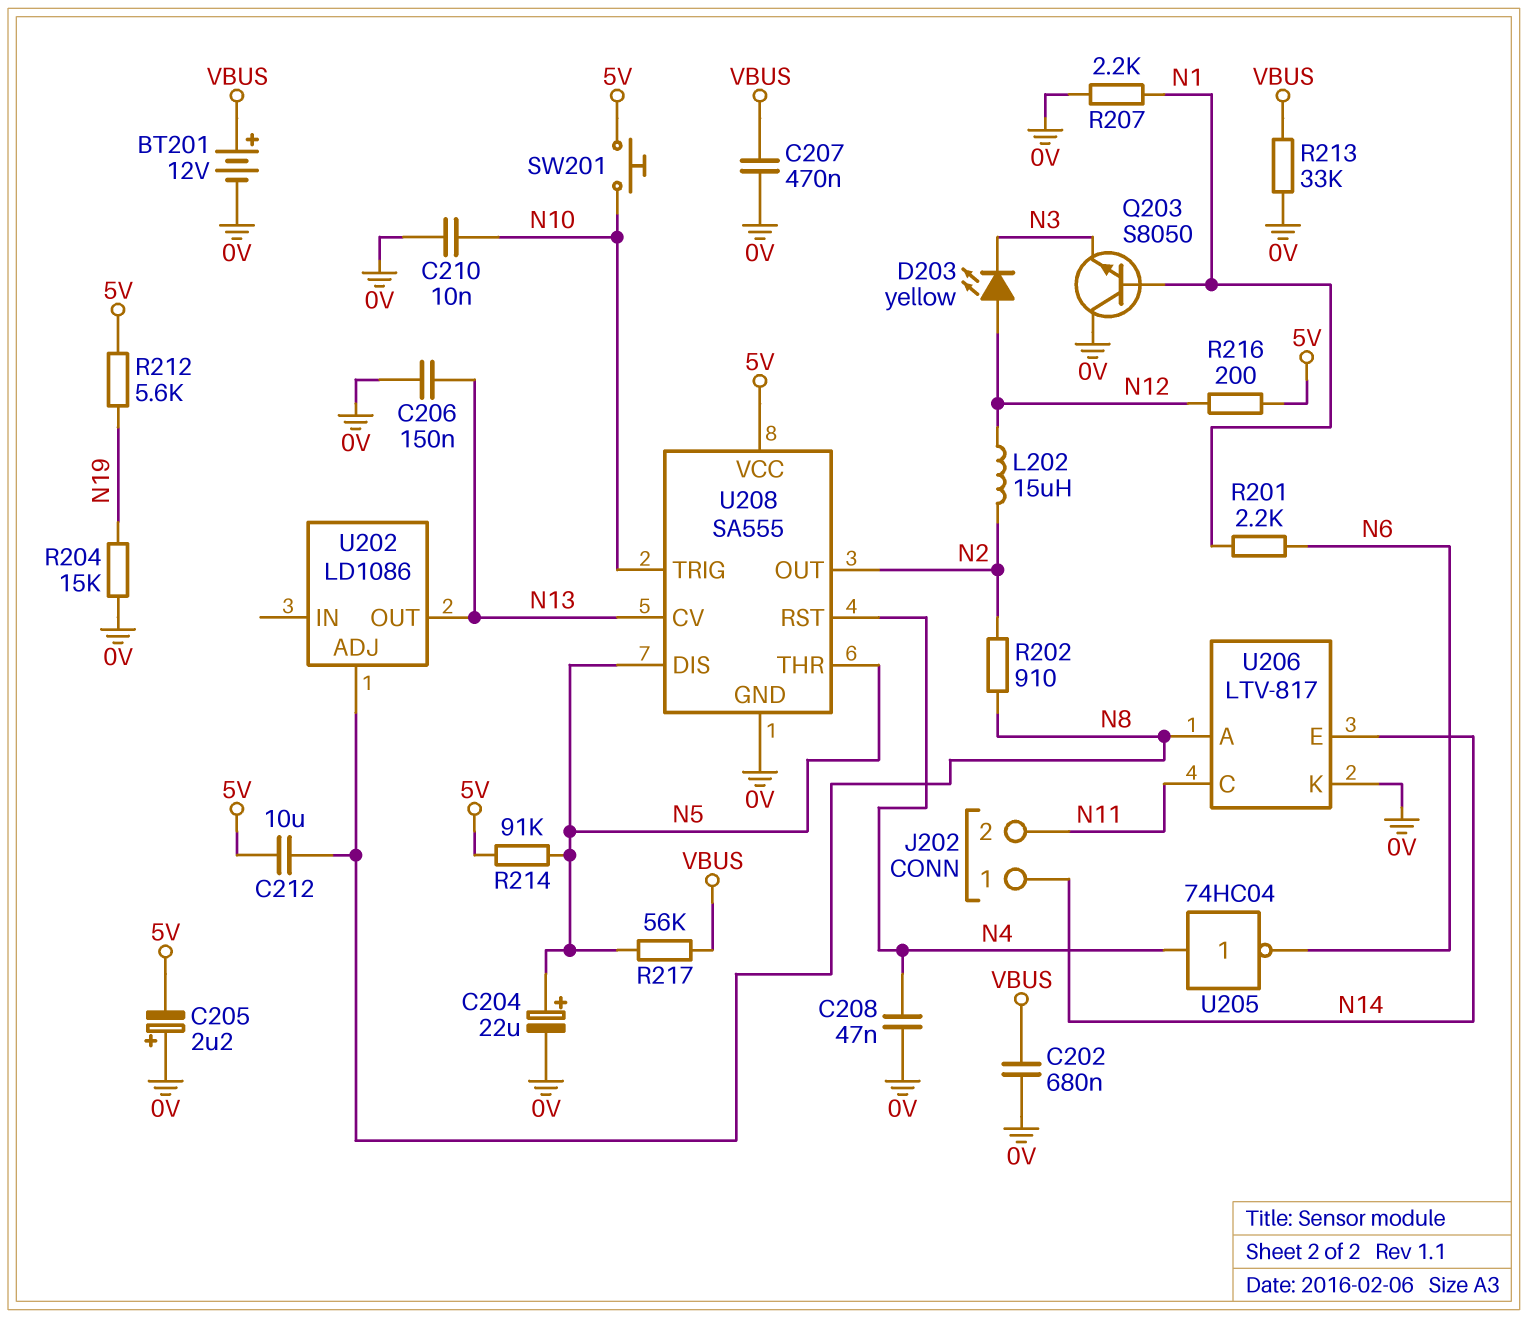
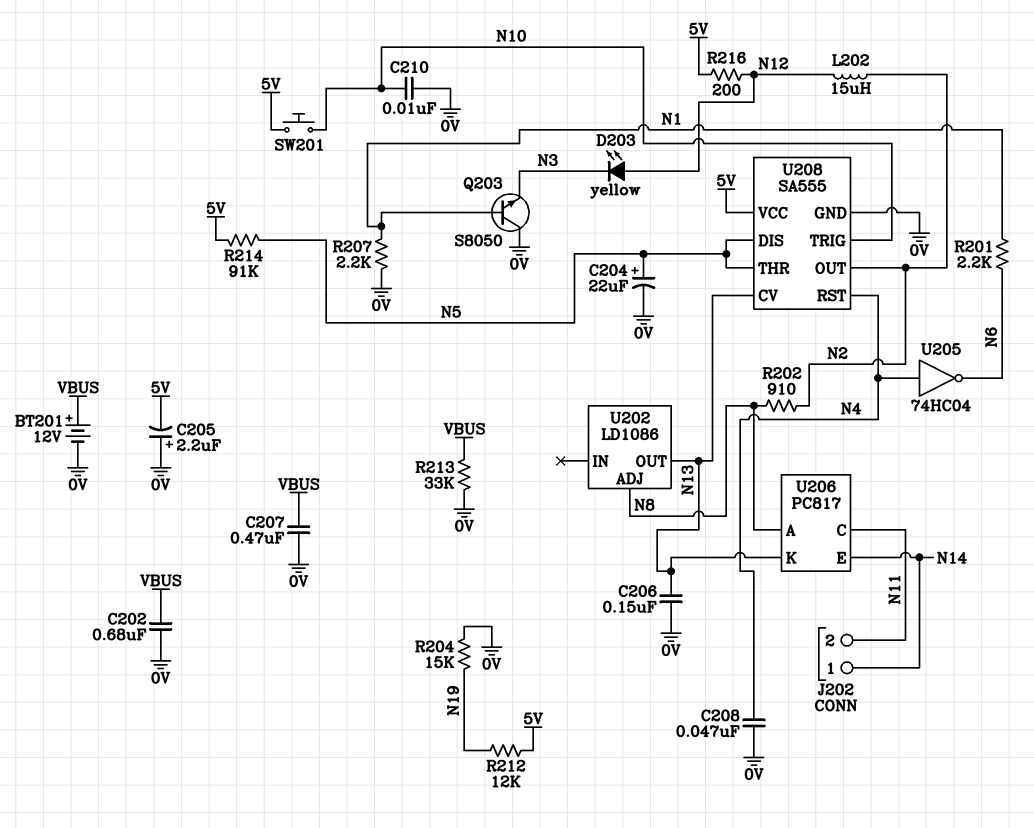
C212: 10uF (5V, N8) -> none
R212: 5.6k (5V, N19) -> 12k (5V, N19)
R217: 56k (N5, VBUS) -> none
U206: LTV-817 -> PC817
U206 pin K: 0V -> N13

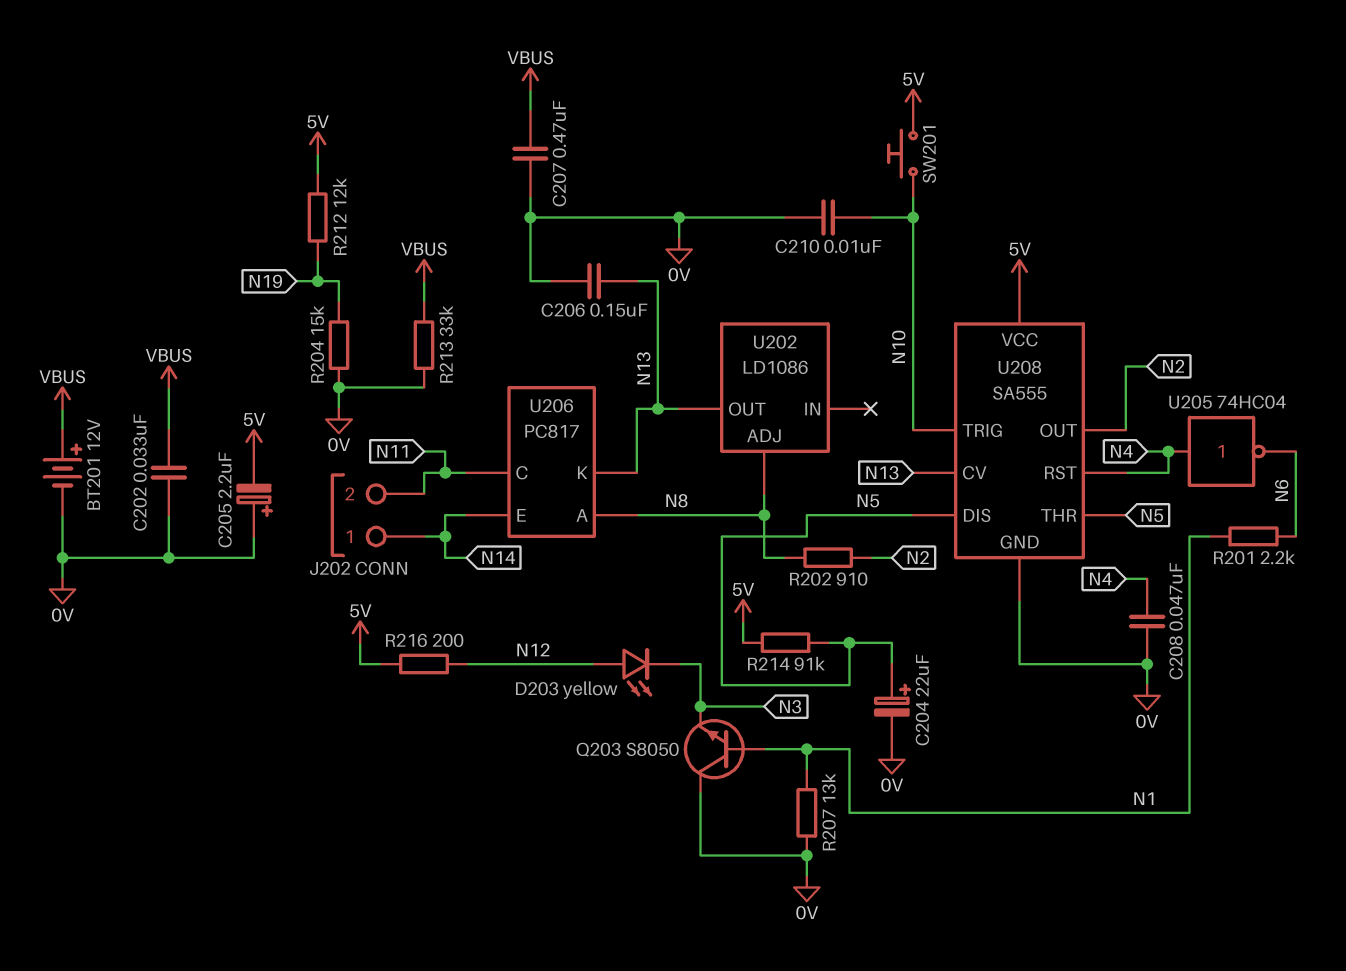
C202: 680nF (0V, VBUS) -> 33nF (0V, VBUS)
L202: 15uH (N2, N12) -> none
R207: 2.2k (0V, N1) -> 13k (0V, N1)

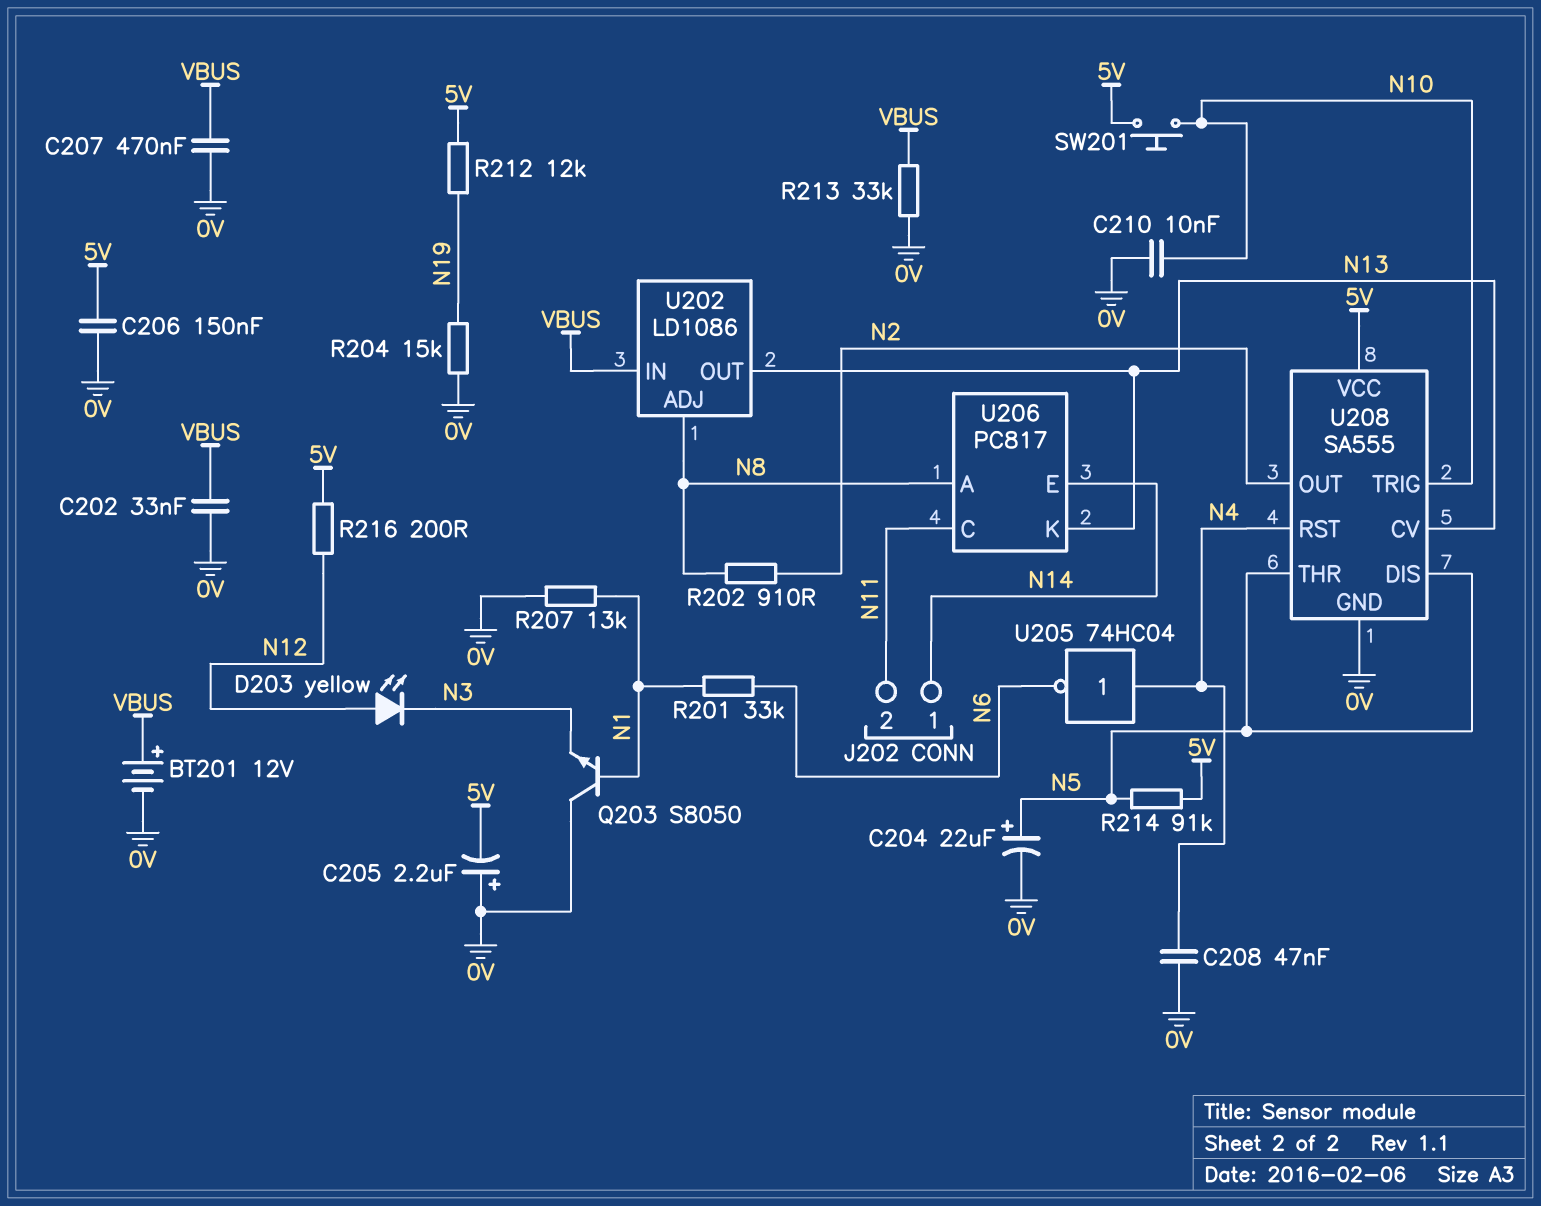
C206: 150nF (0V, N13) -> 150nF (0V, 5V)
R201: 2.2k (N1, N6) -> 33k (N1, N6)
U202 pin IN: none -> VBUS

